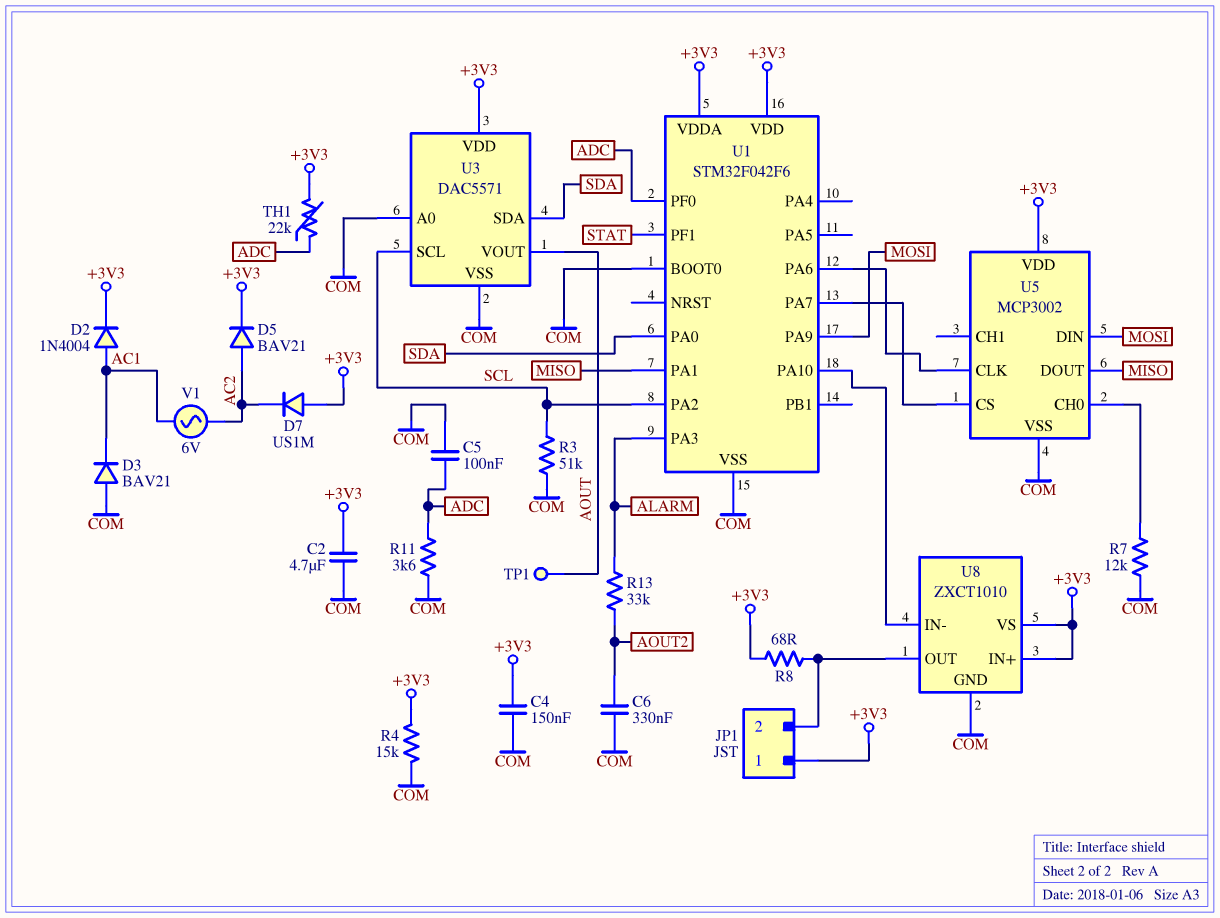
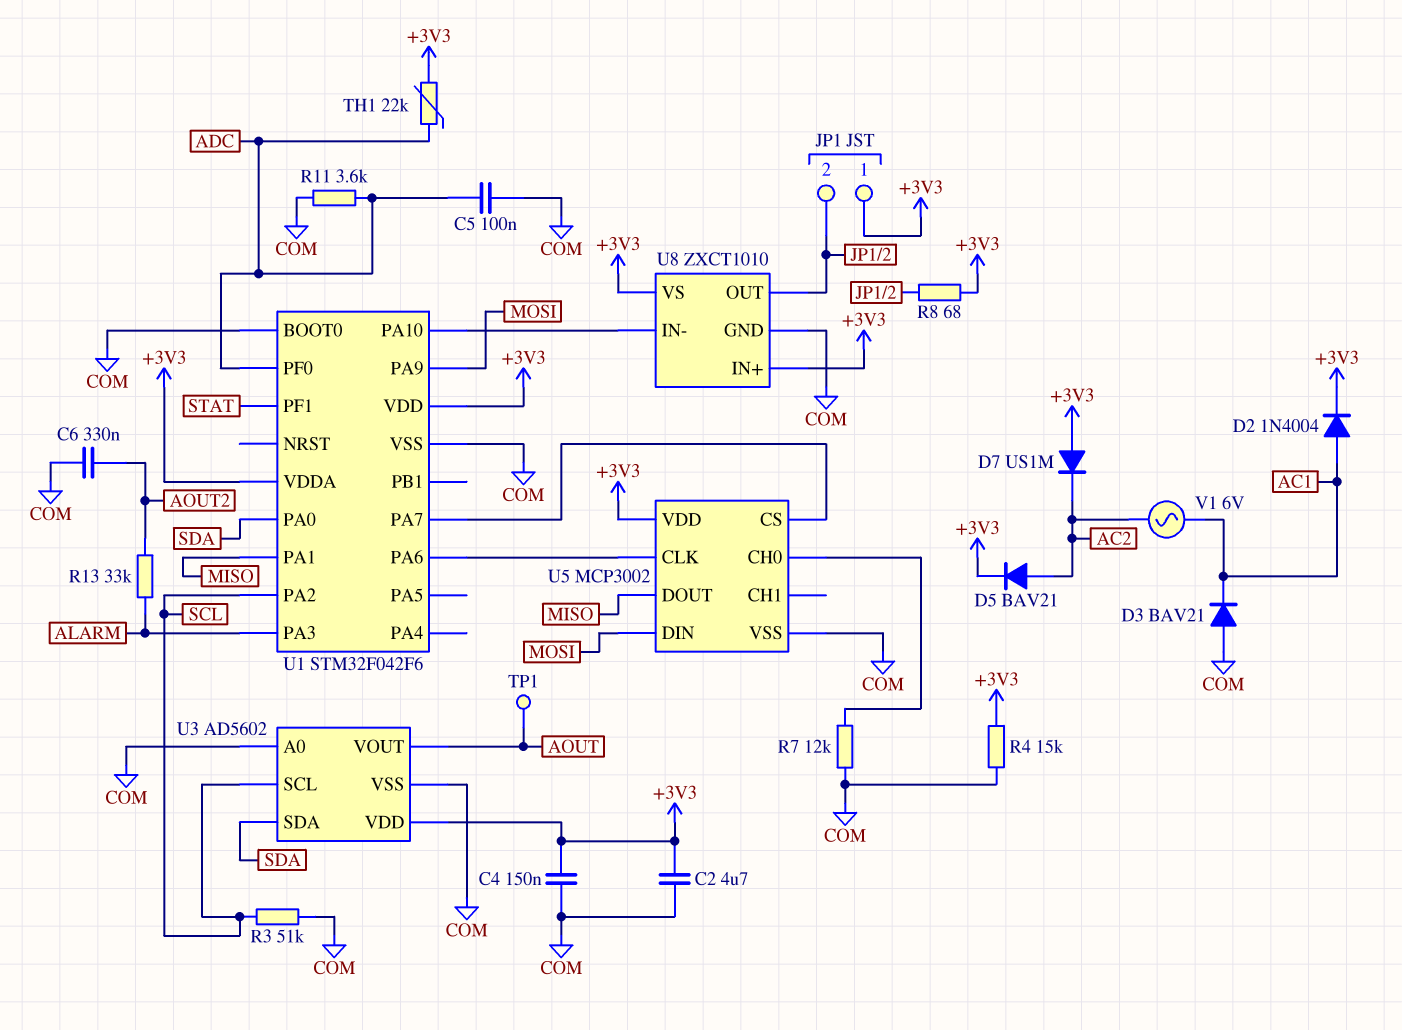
U3: DAC5571 -> AD5602

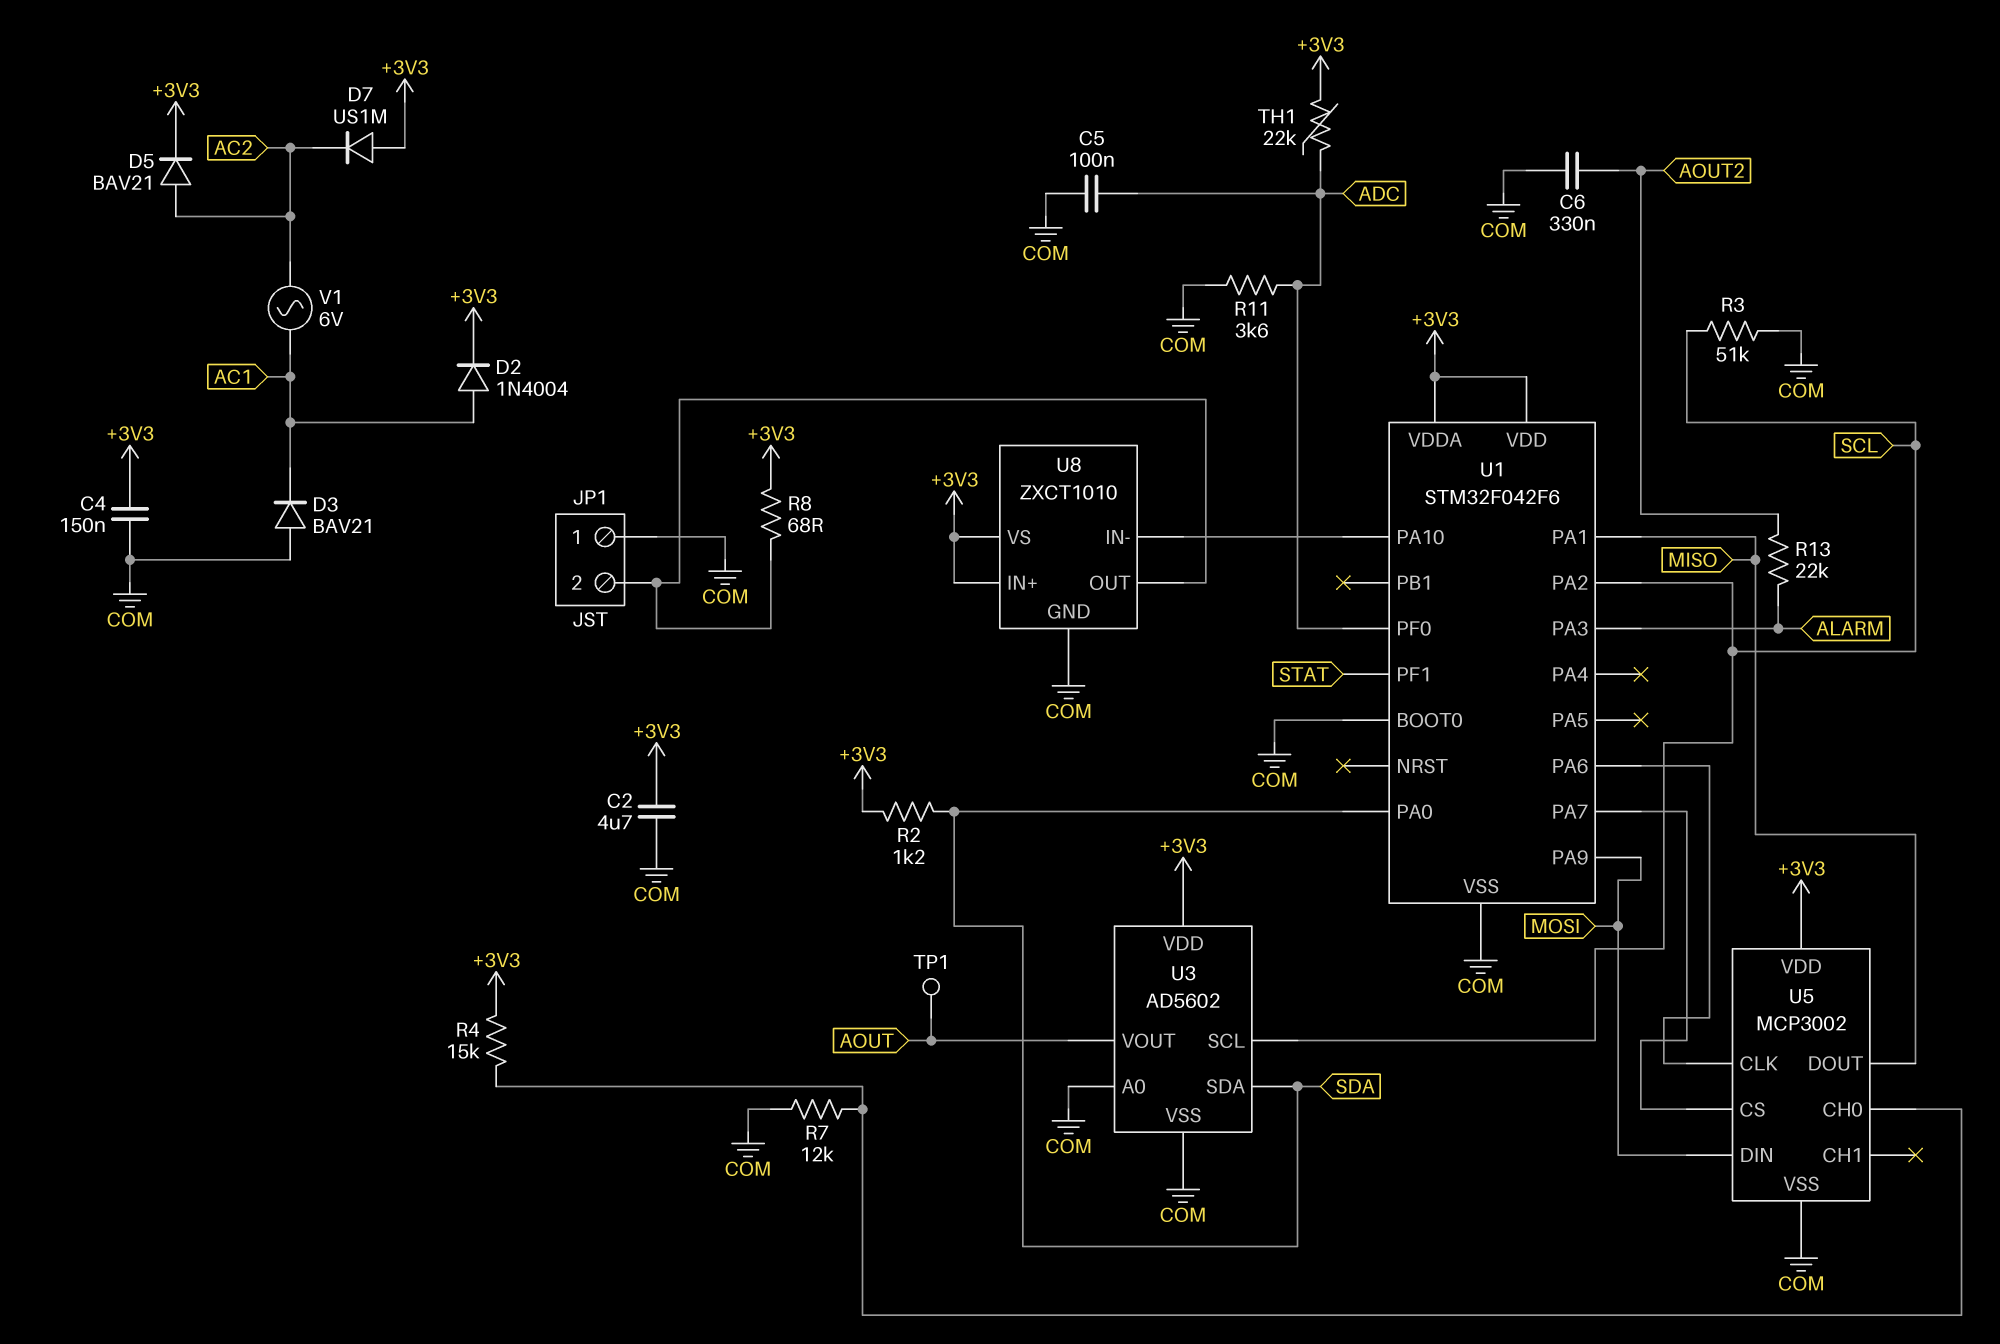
JP1 pin 1: +3V3 -> COM
R2: none -> 1.2k (+3V3, SDA)
R4: 15k (+3V3, COM) -> 15k (+3V3, U5/CH0)
R13: 33k (ALARM, AOUT2) -> 22k (ALARM, AOUT2)

